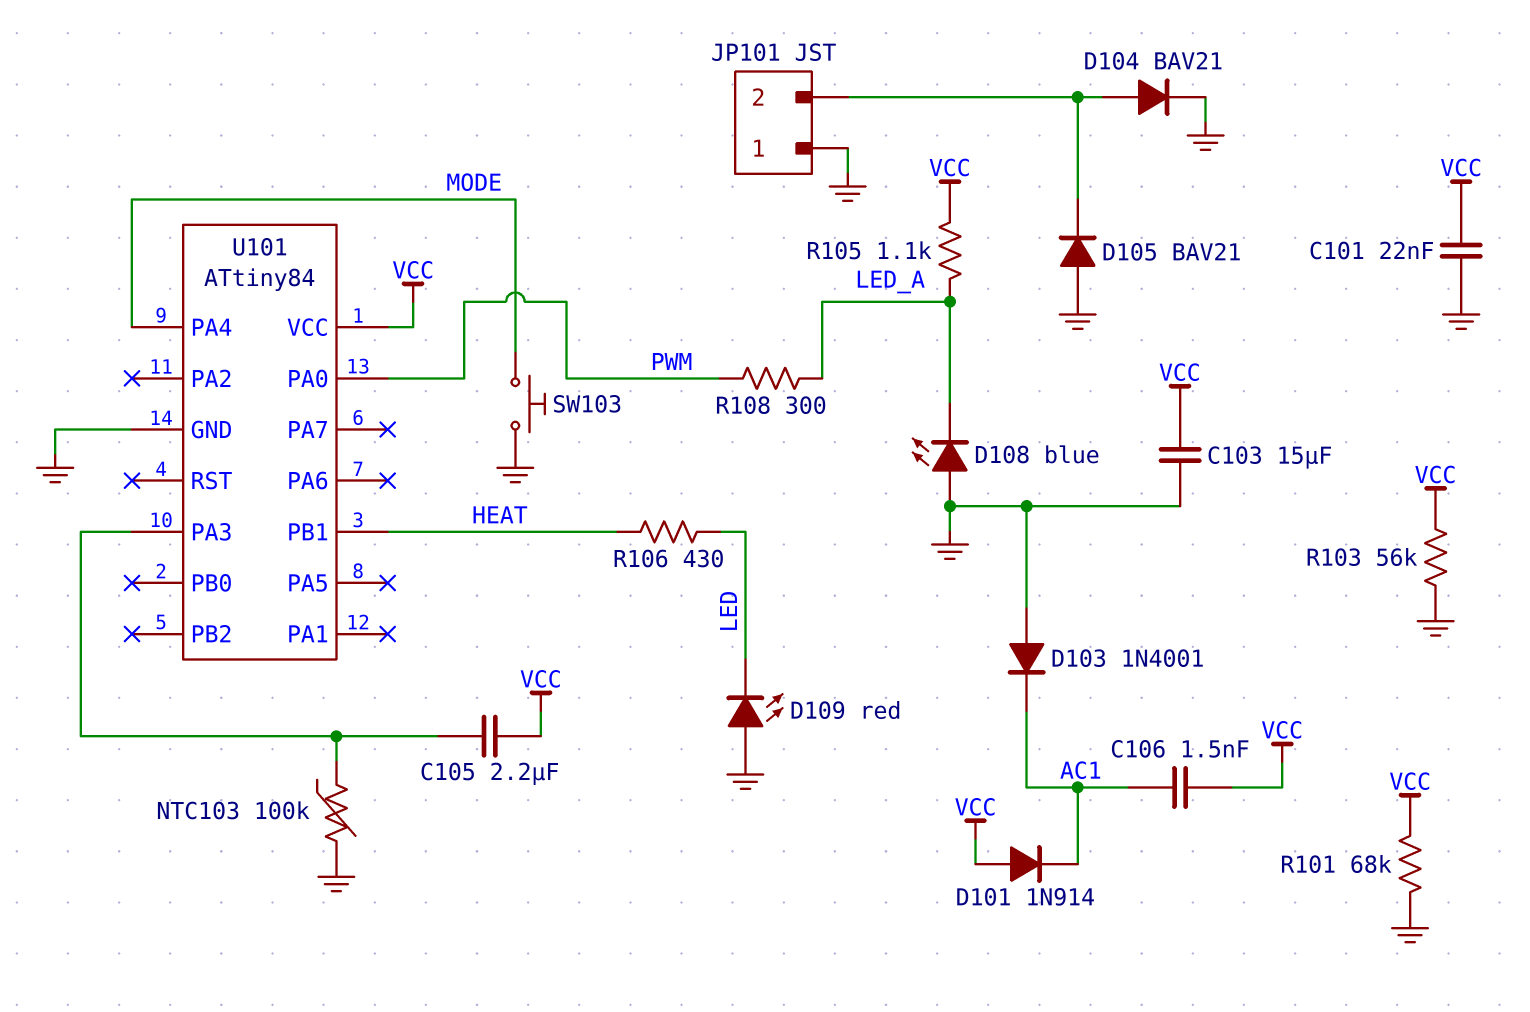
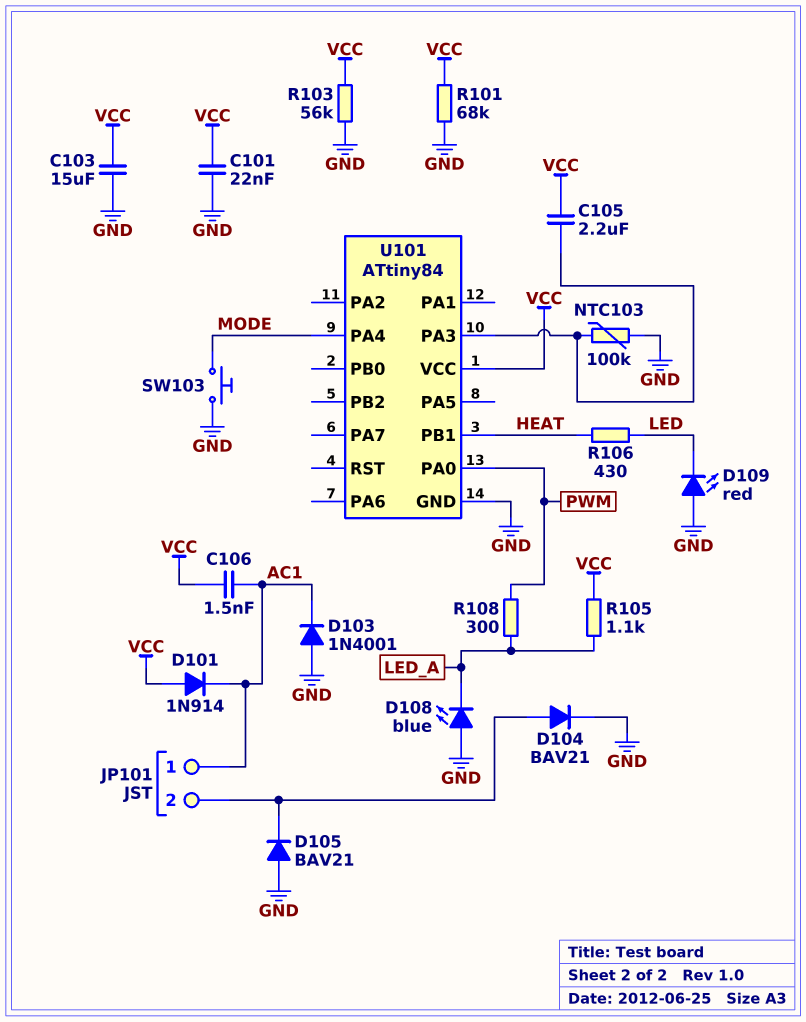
JP101 pin 1: GND -> AC1

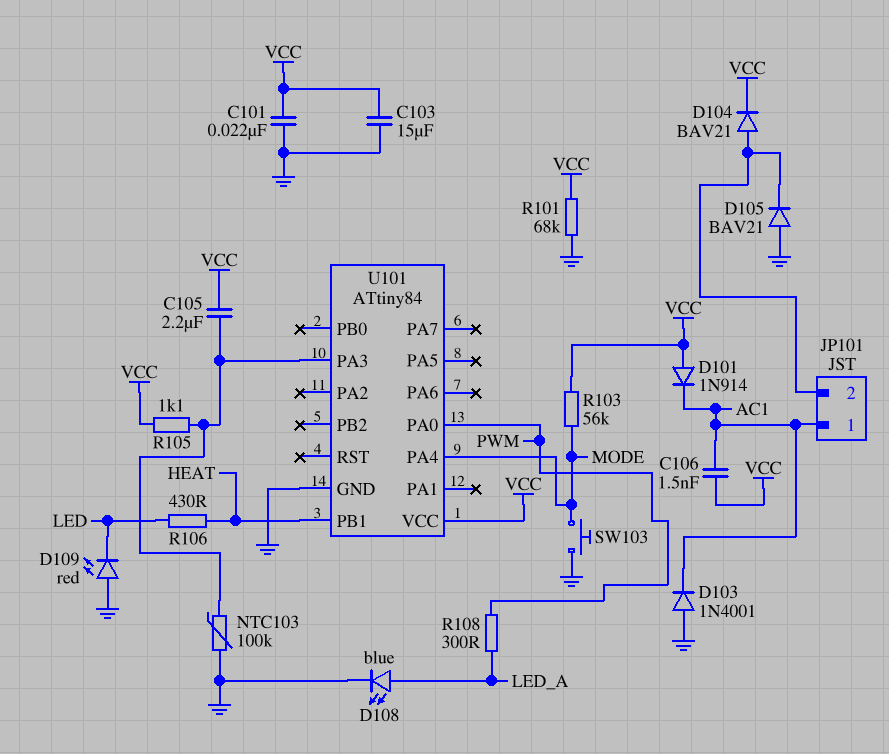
D104: diode BAV21 (A JP101/2, K GND) -> diode BAV21 (A JP101/2, K VCC)
D108: LED blue (A GND, K LED_A) -> LED blue (A LED_A, K GND)
R103: 56k (GND, VCC) -> 56k (MODE, VCC)
R105: 1.1k (LED_A, VCC) -> 1.1k (U101/PA3, VCC)

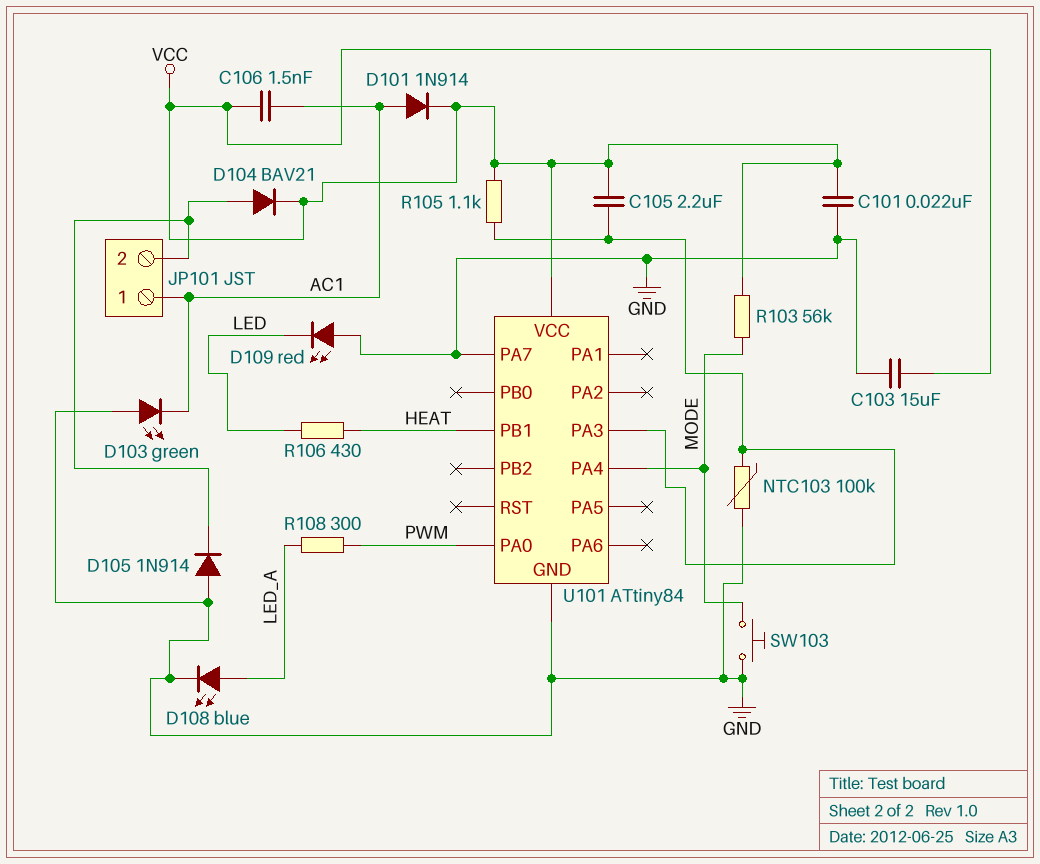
D101: diode 1N914 (A VCC, K AC1) -> diode 1N914 (A AC1, K VCC)
D103: diode 1N4001 (A GND, K AC1) -> LED green (A GND, K AC1)
D105: diode BAV21 (A GND, K JP101/2) -> diode 1N914 (A GND, K JP101/2)
R101: 68k (GND, VCC) -> none
U101 pin PA7: none -> GND

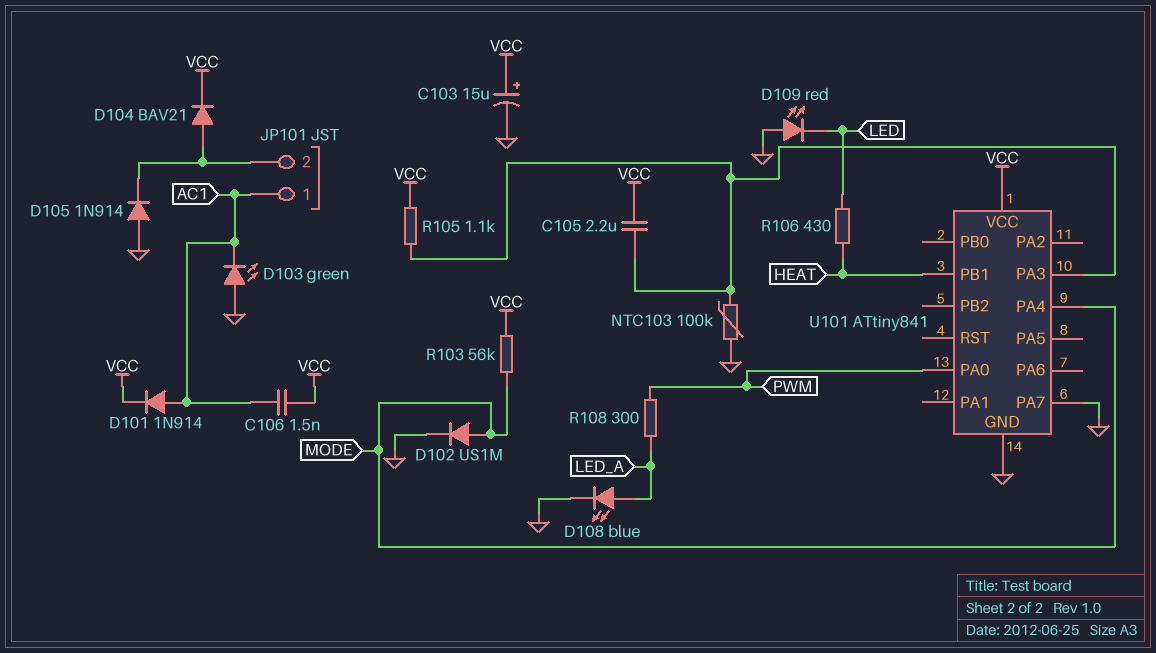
C101: 22nF (GND, VCC) -> none
C103: 15uF (GND, VCC) -> 15uF (plus VCC, minus GND)
D102: none -> diode US1M (A MODE, K GND)
SW103: button (GND, MODE) -> none
U101: ATtiny84 -> ATtiny841

